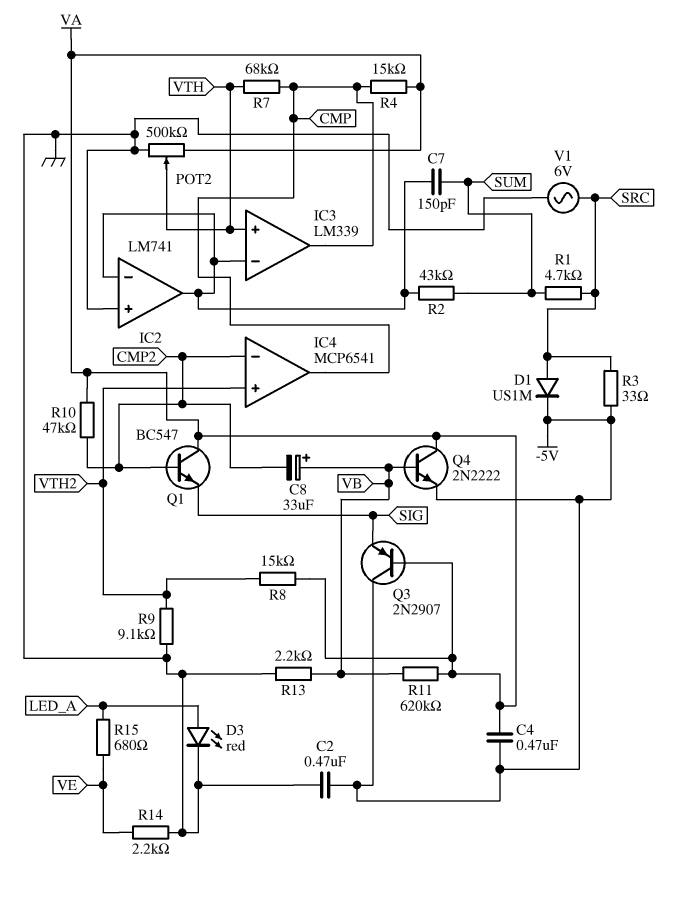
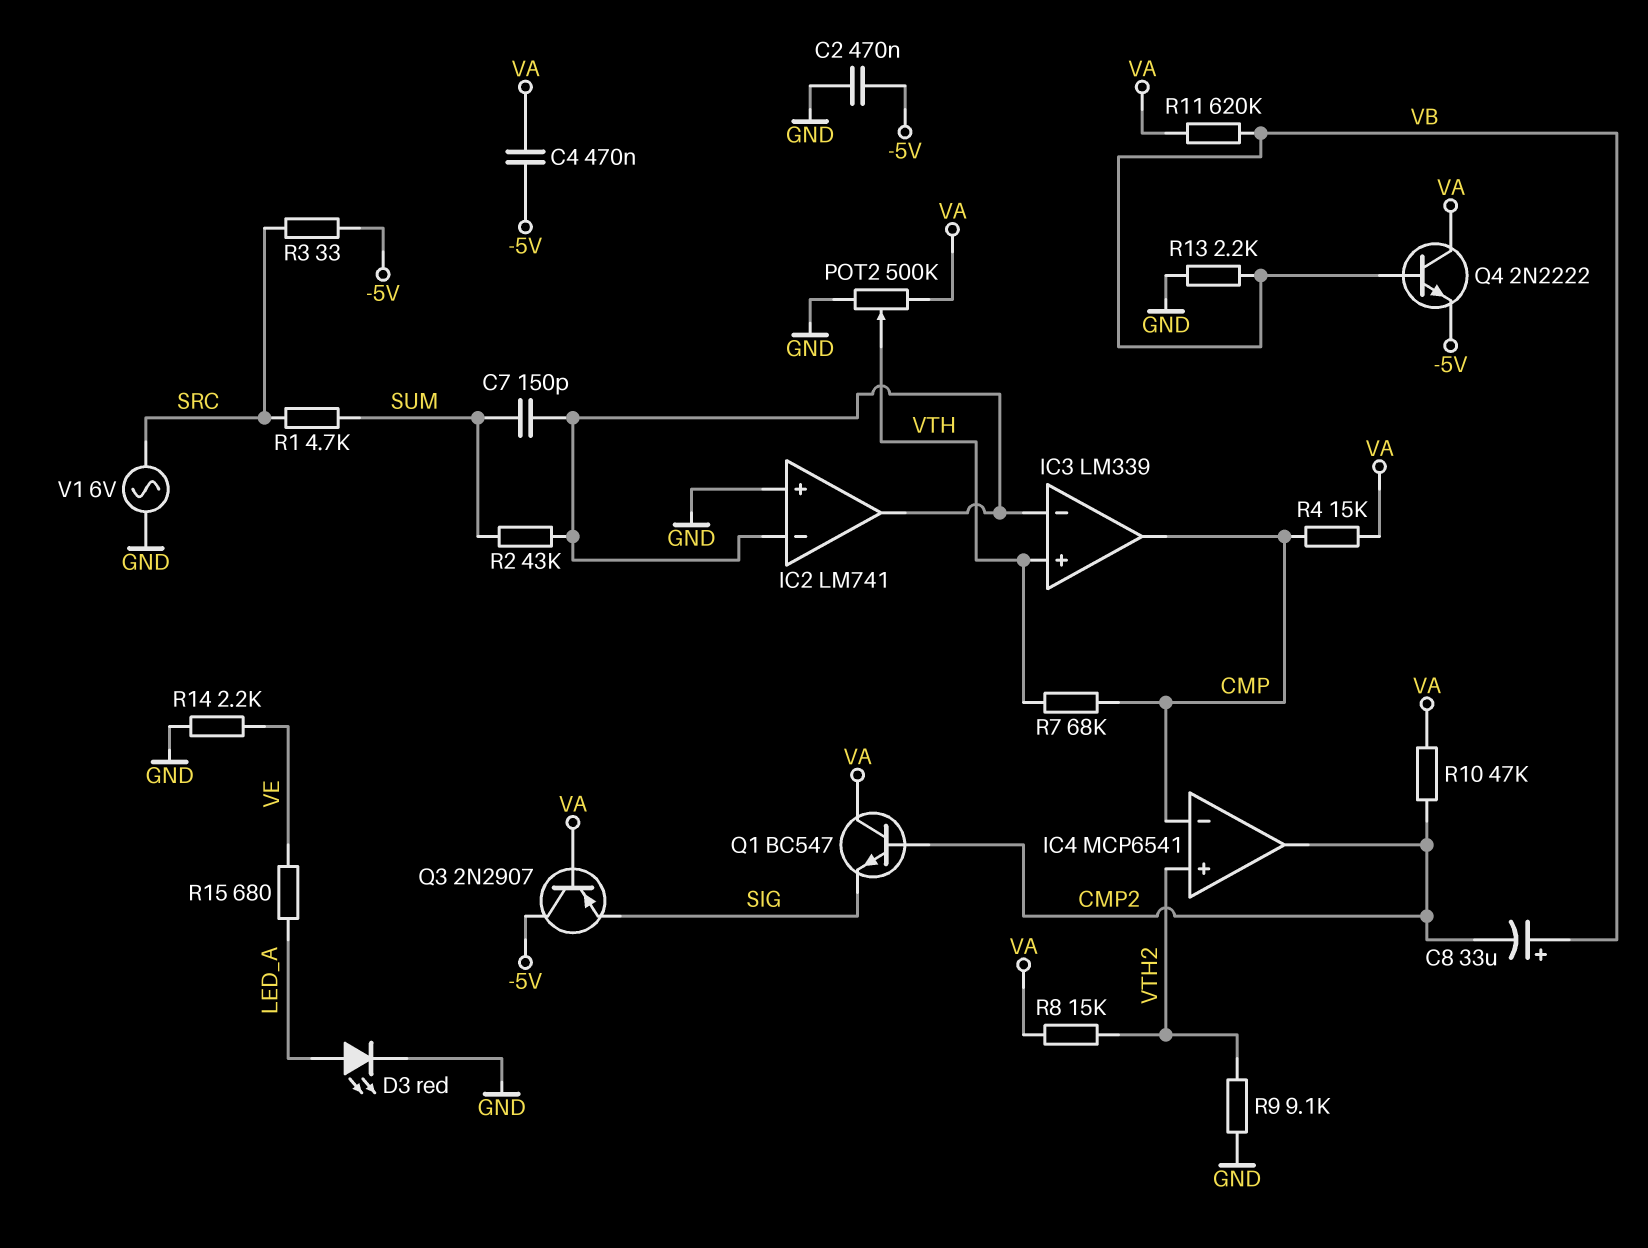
D1: diode US1M (A SRC, K -5V) -> none
IC4 pin in-: CMP2 -> CMP
IC4 pin out: CMP -> CMP2

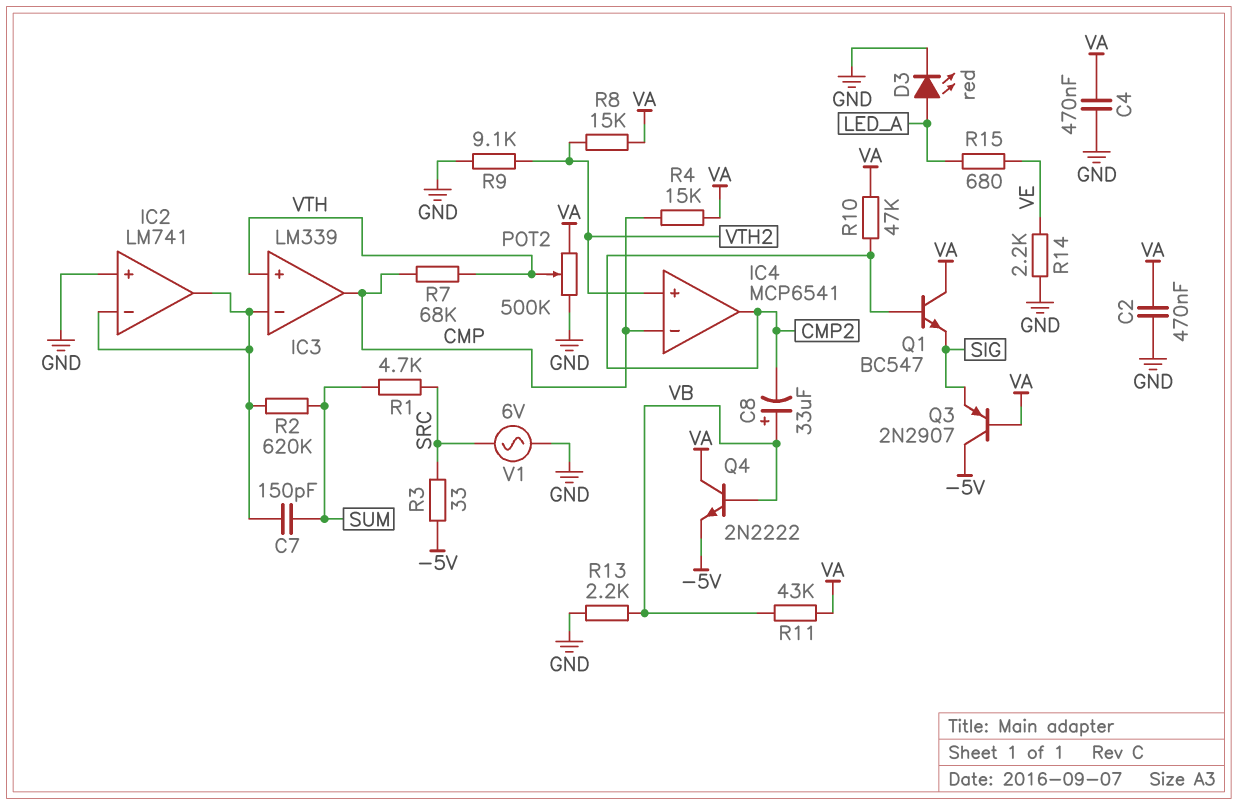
C2: 470nF (-5V, GND) -> 470nF (GND, VA)
C4: 470nF (-5V, VA) -> 470nF (GND, VA)
R2: 43k (IC2/in-, SUM) -> 620k (IC2/in-, SUM)
R11: 620k (VA, VB) -> 43k (VA, VB)

